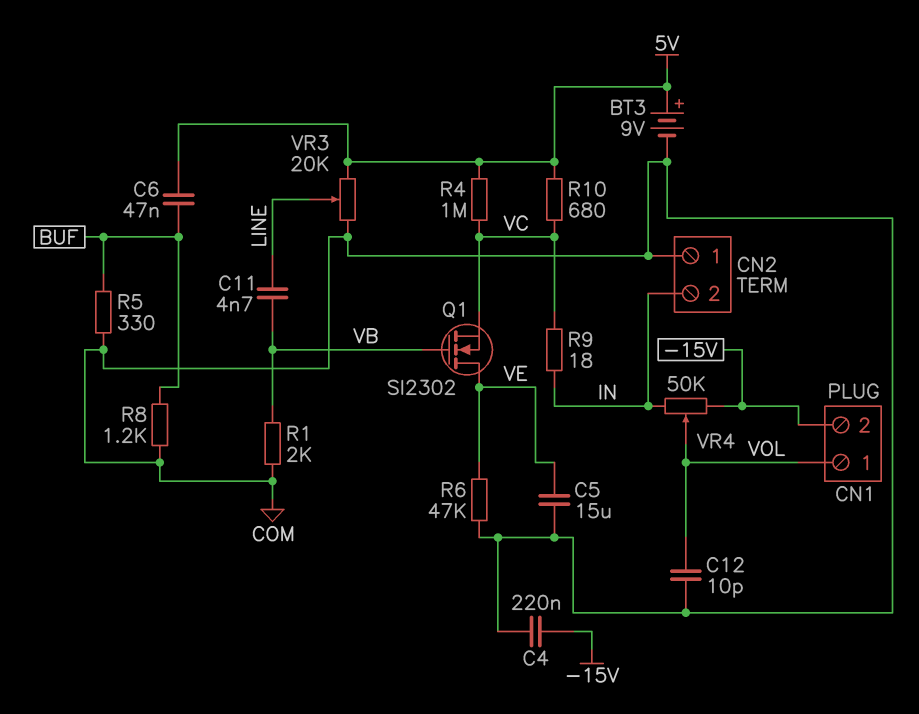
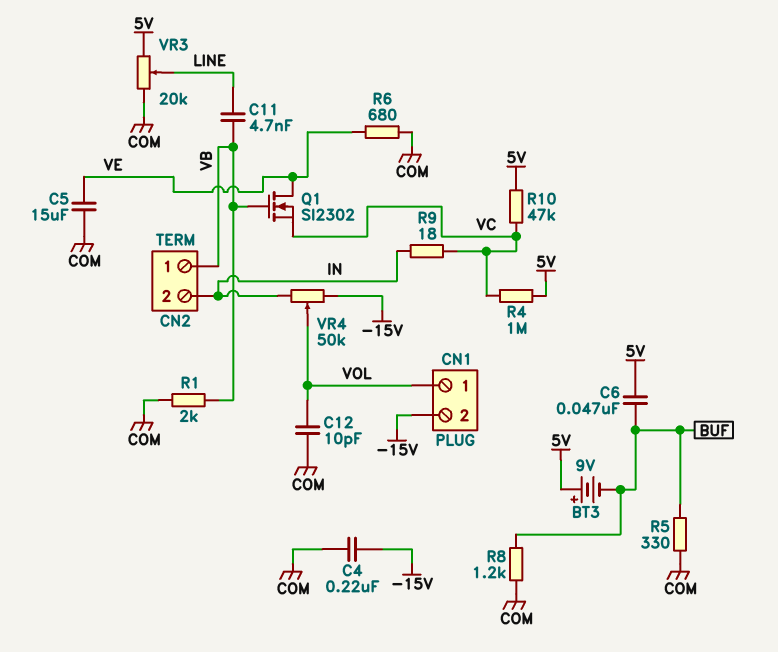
BT3: 9V (plus 5V, minus COM) -> 9V (plus 5V, minus BUF)
CN2 pin 1: COM -> VB
R6: 47k (COM, VE) -> 680 (COM, VE)
R10: 680 (5V, VC) -> 47k (5V, VC)

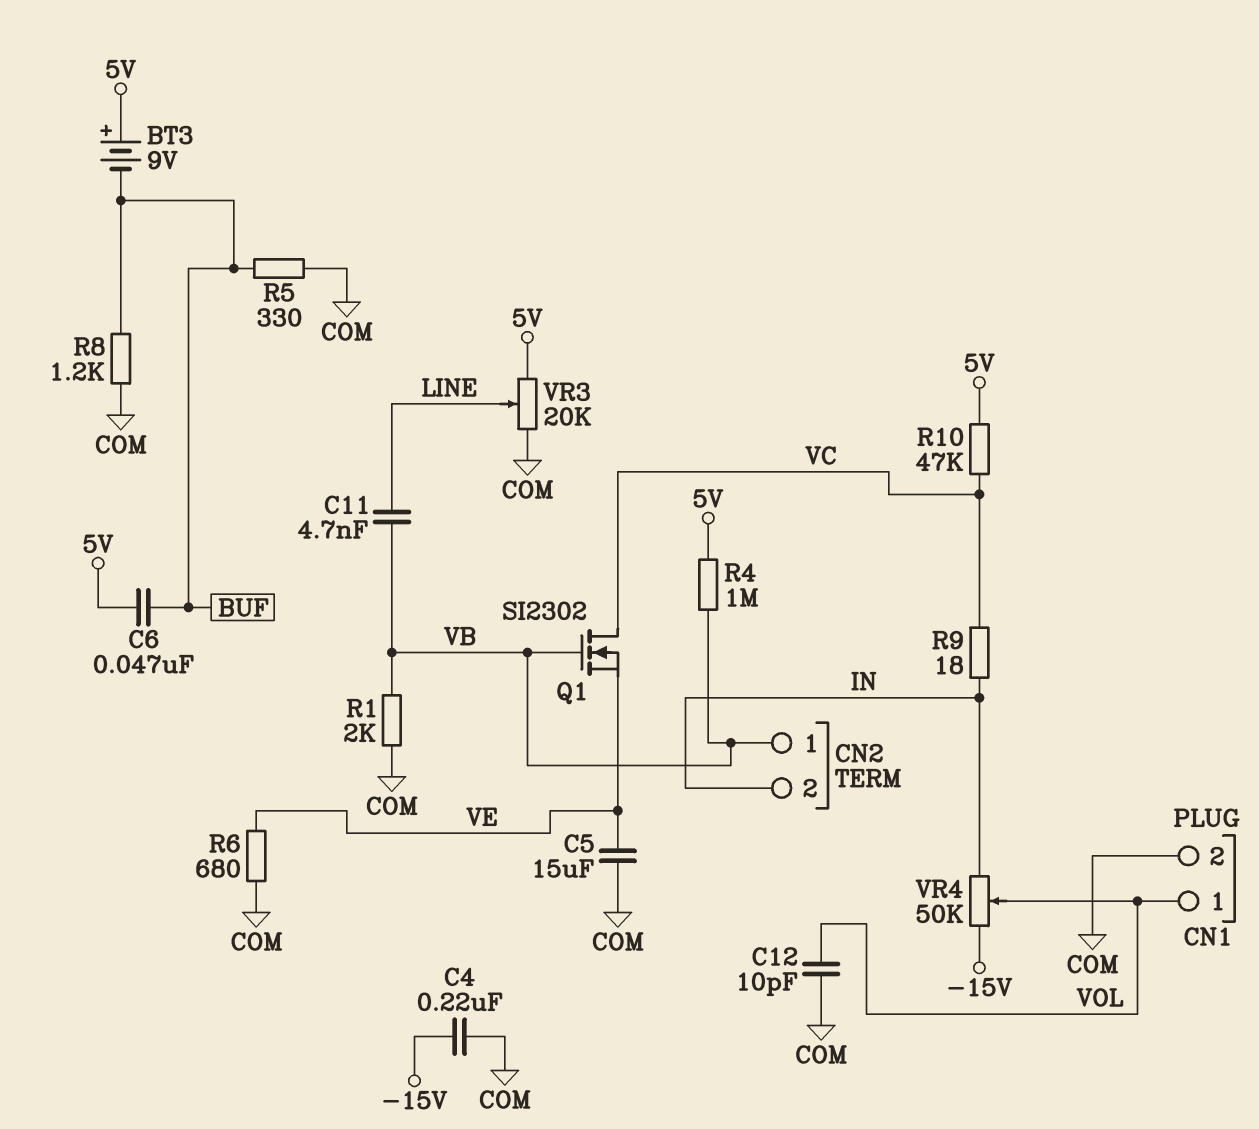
CN1 pin 2: -15V -> COM
Q1: NMOS SI2302 (G VB, D VE, S VC) -> NMOS SI2302 (G VB, D VC, S VE)
R4: 1M (5V, VC) -> 1M (5V, VB)

